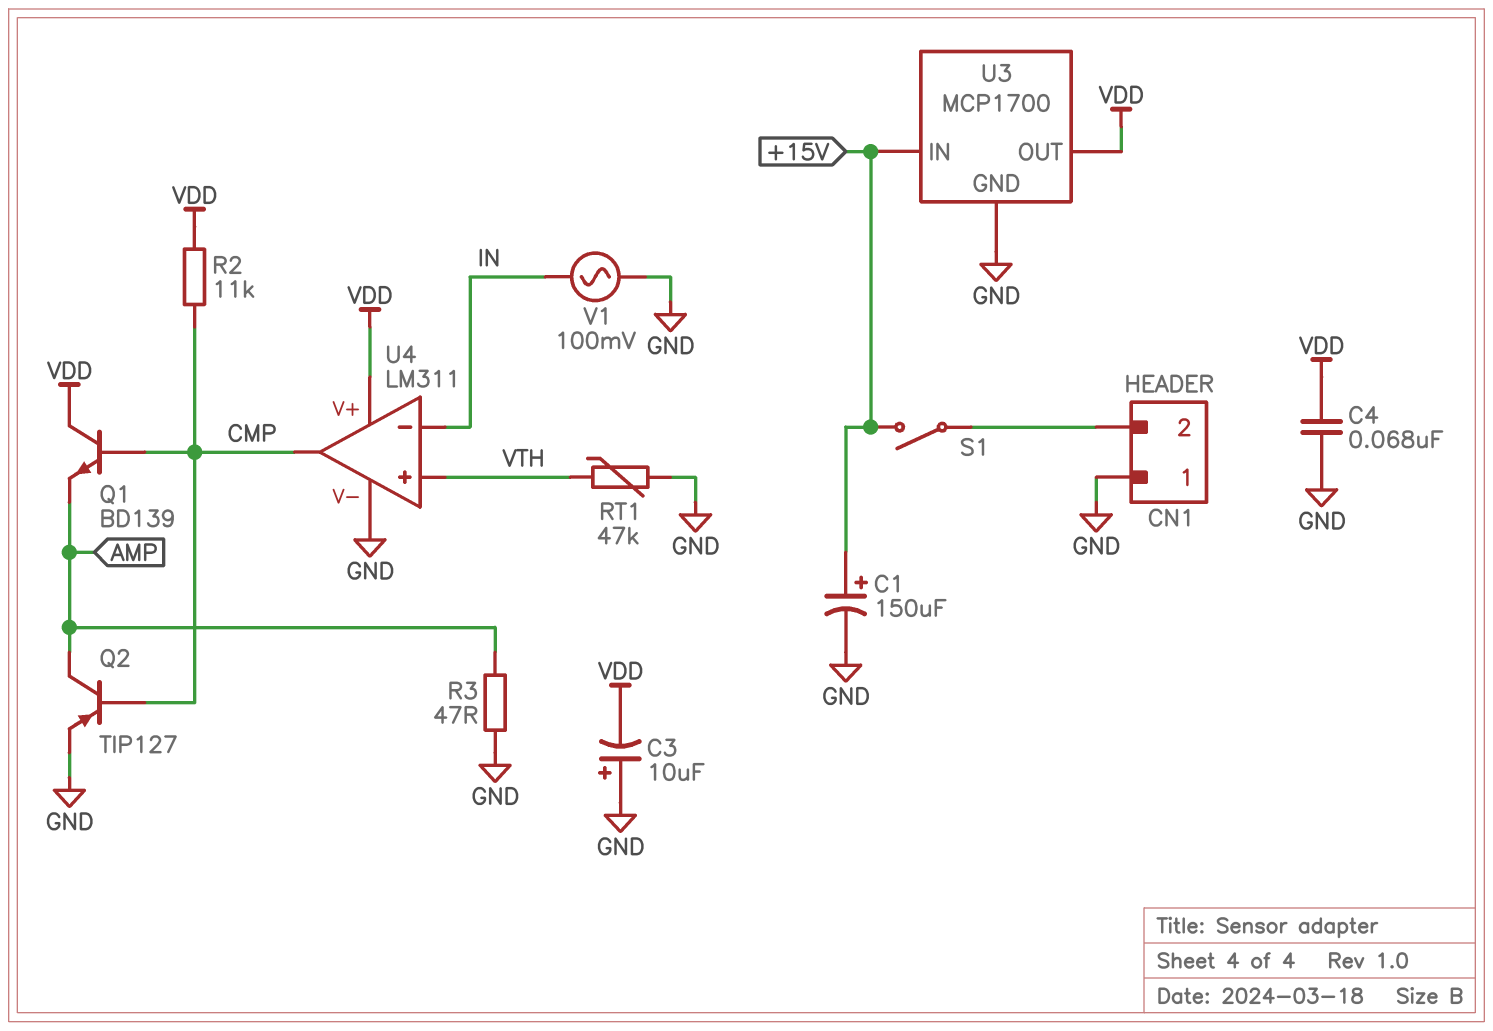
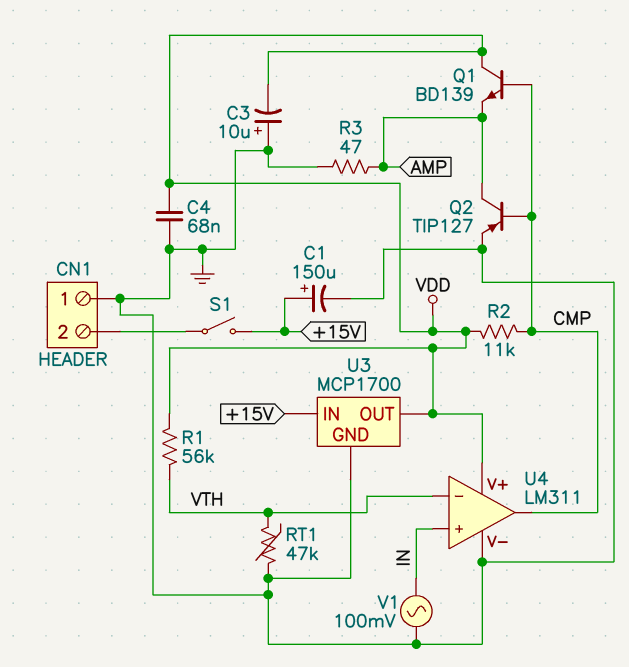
R1: none -> 56k (VDD, VTH)
U4 pin in+: VTH -> IN
U4 pin in-: IN -> VTH

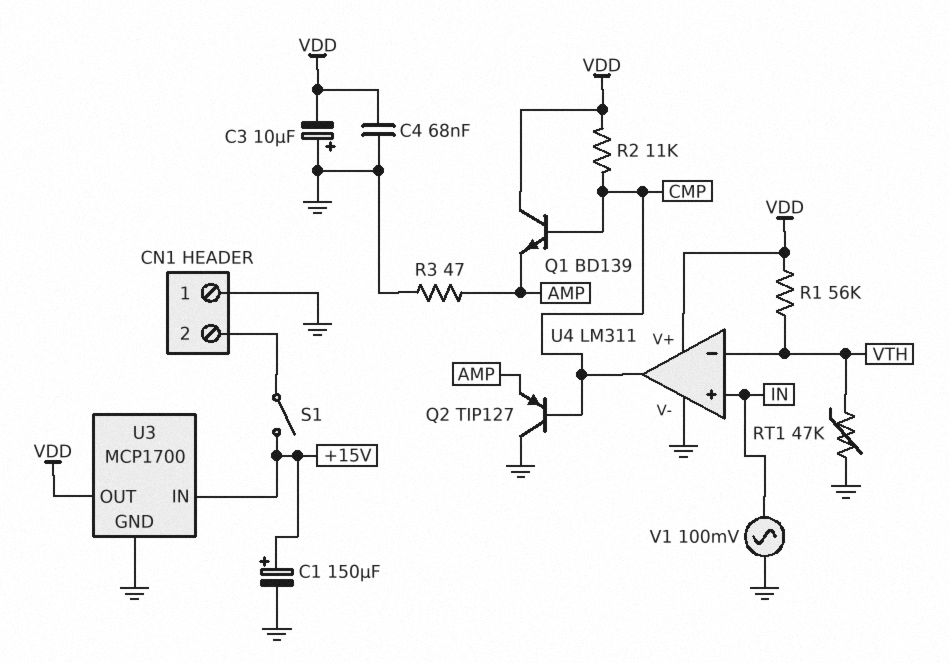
Q2: PNP TIP127 (B CMP, C AMP, E GND) -> PNP TIP127 (B CMP, C GND, E AMP)

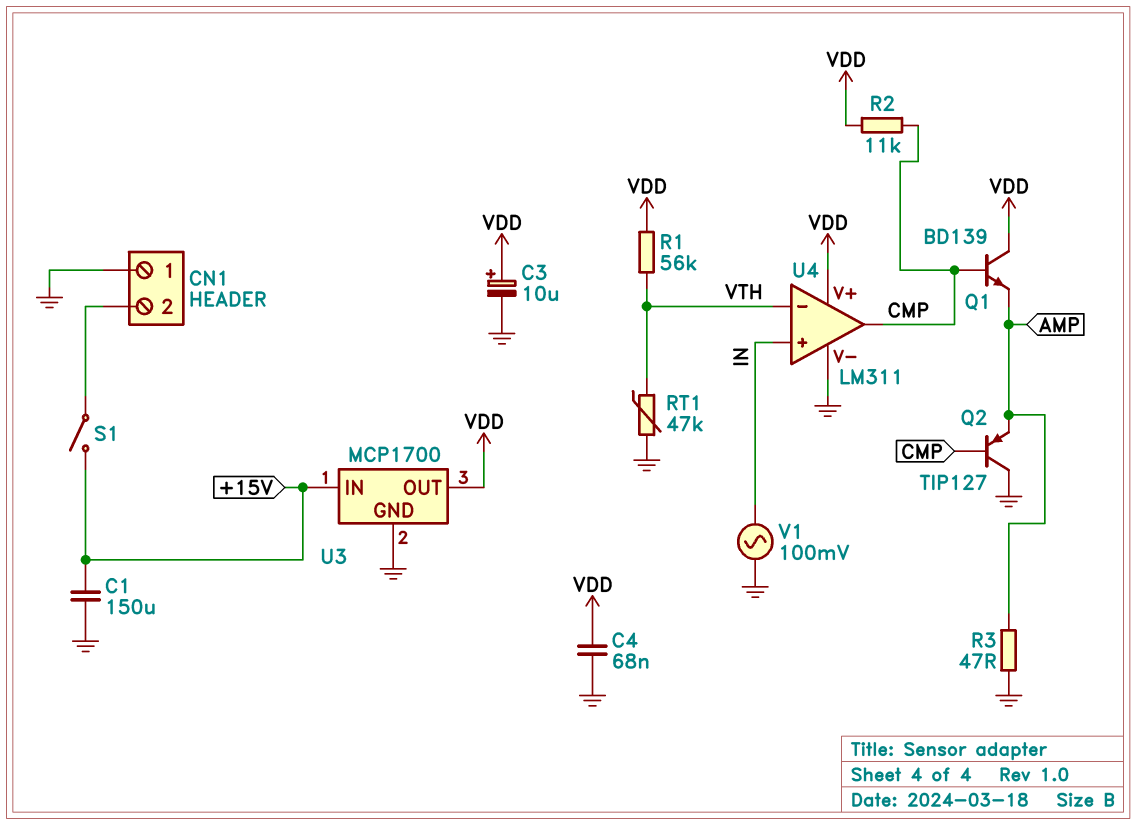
C1: 150uF (plus +15V, minus GND) -> 150uF (+15V, GND)
C3: 10uF (plus GND, minus VDD) -> 10uF (plus VDD, minus GND)

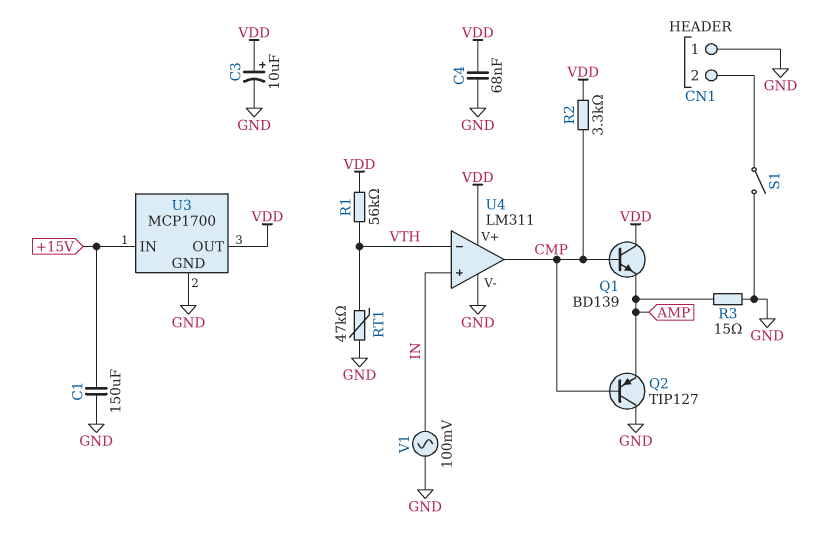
R2: 11k (CMP, VDD) -> 3.3k (CMP, VDD)
R3: 47 (AMP, GND) -> 15 (AMP, GND)
S1: switch (+15V, CN1/2) -> switch (CN1/2, GND)

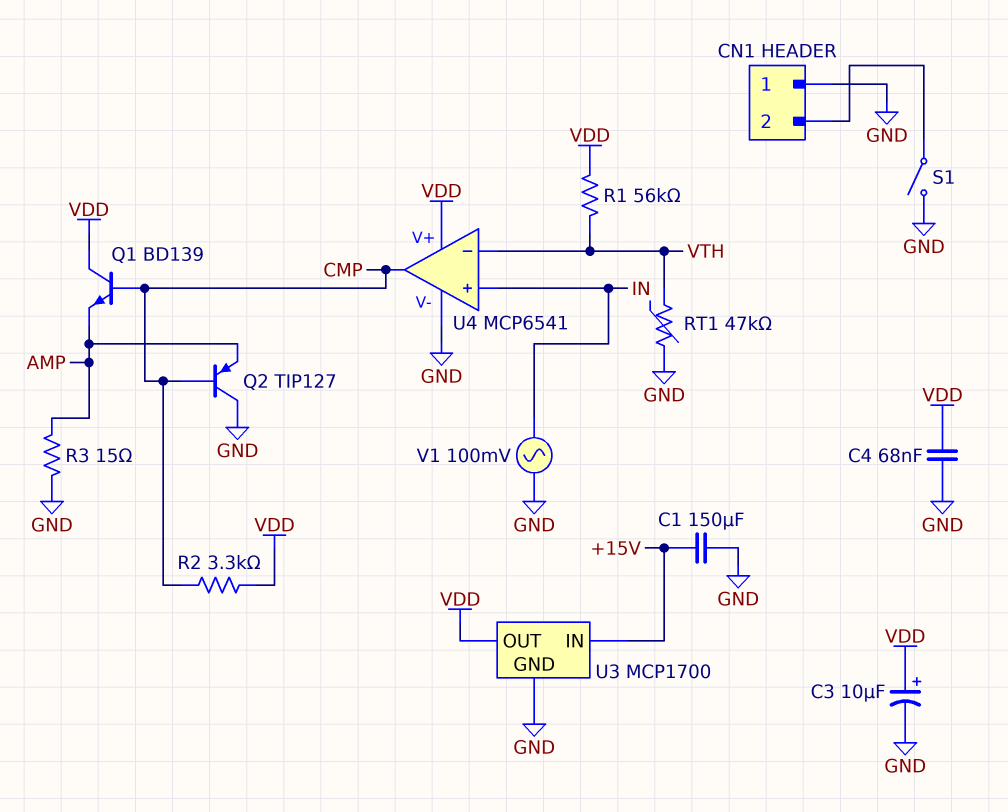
U4: LM311 -> MCP6541

